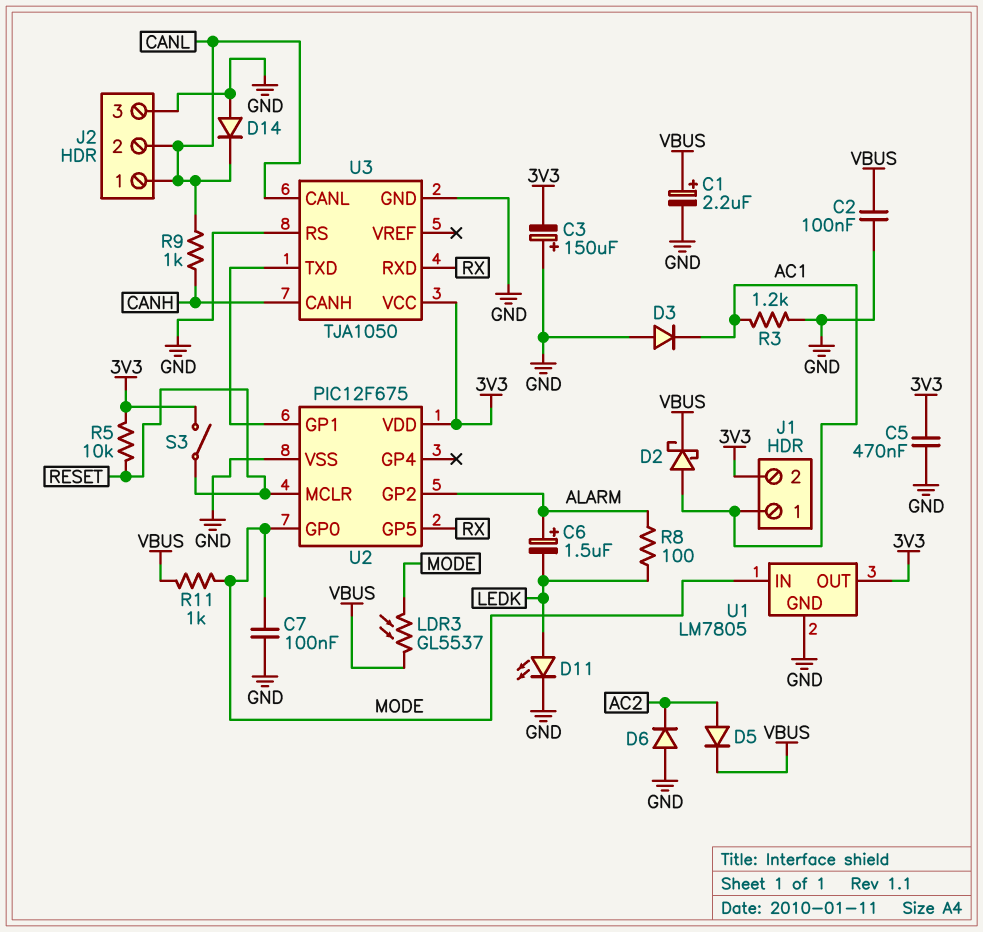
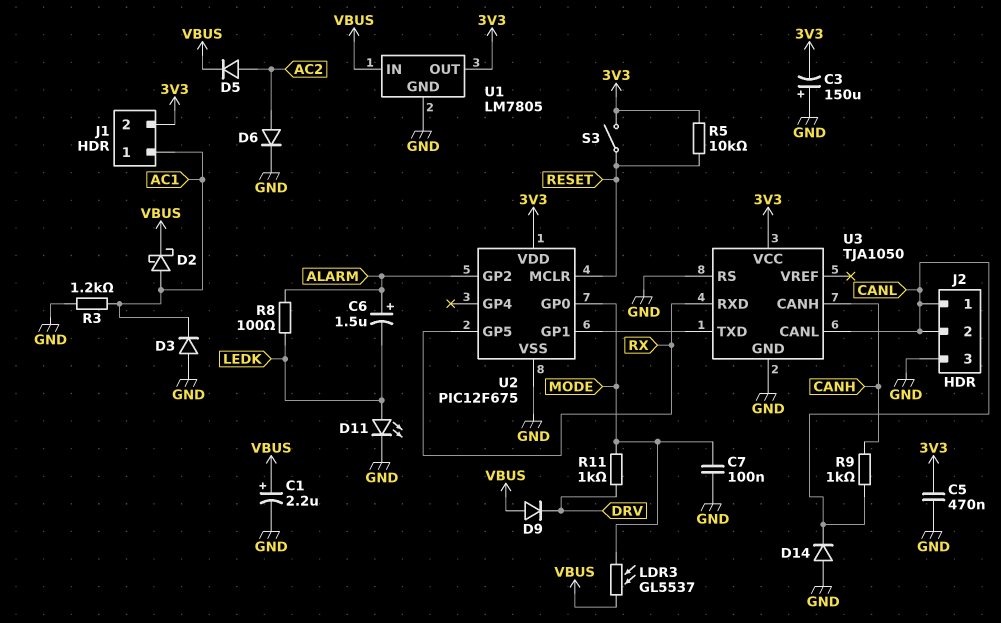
C2: 100nF (GND, VBUS) -> none
D6: diode (A GND, K AC2) -> diode (A AC2, K GND)
D9: none -> diode (A VBUS, K DRV)
R11: 1k (MODE, VBUS) -> 1k (DRV, MODE)
U1 pin IN: MODE -> VBUS

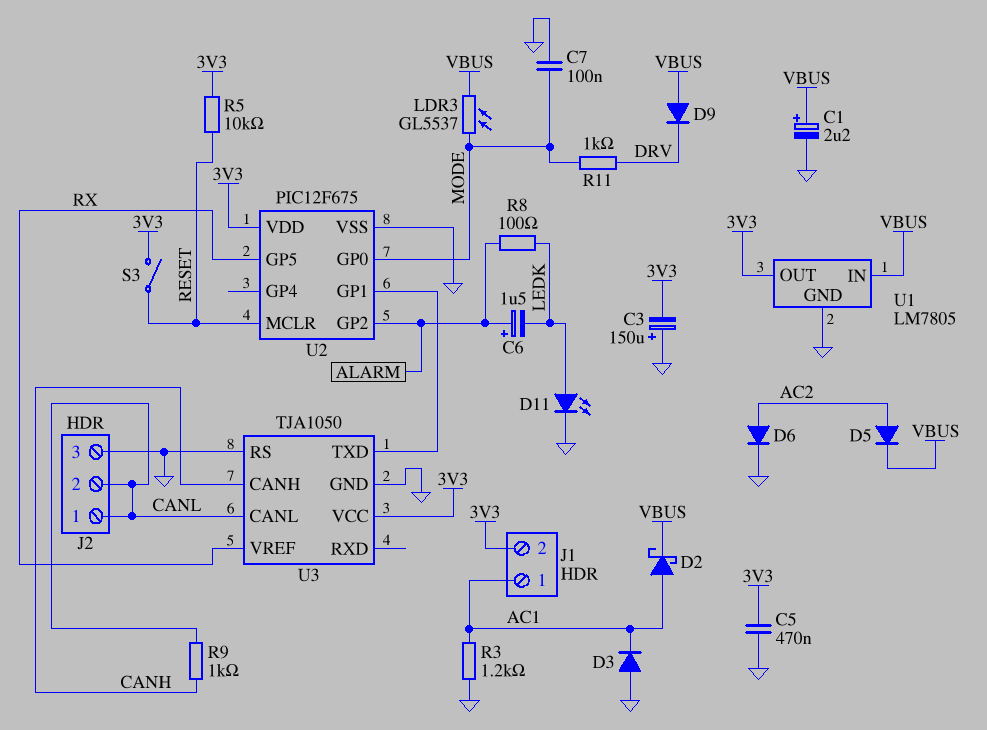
D14: diode (A GND, K CANL) -> none
U3 pin RXD: RX -> none
U3 pin VREF: none -> RX

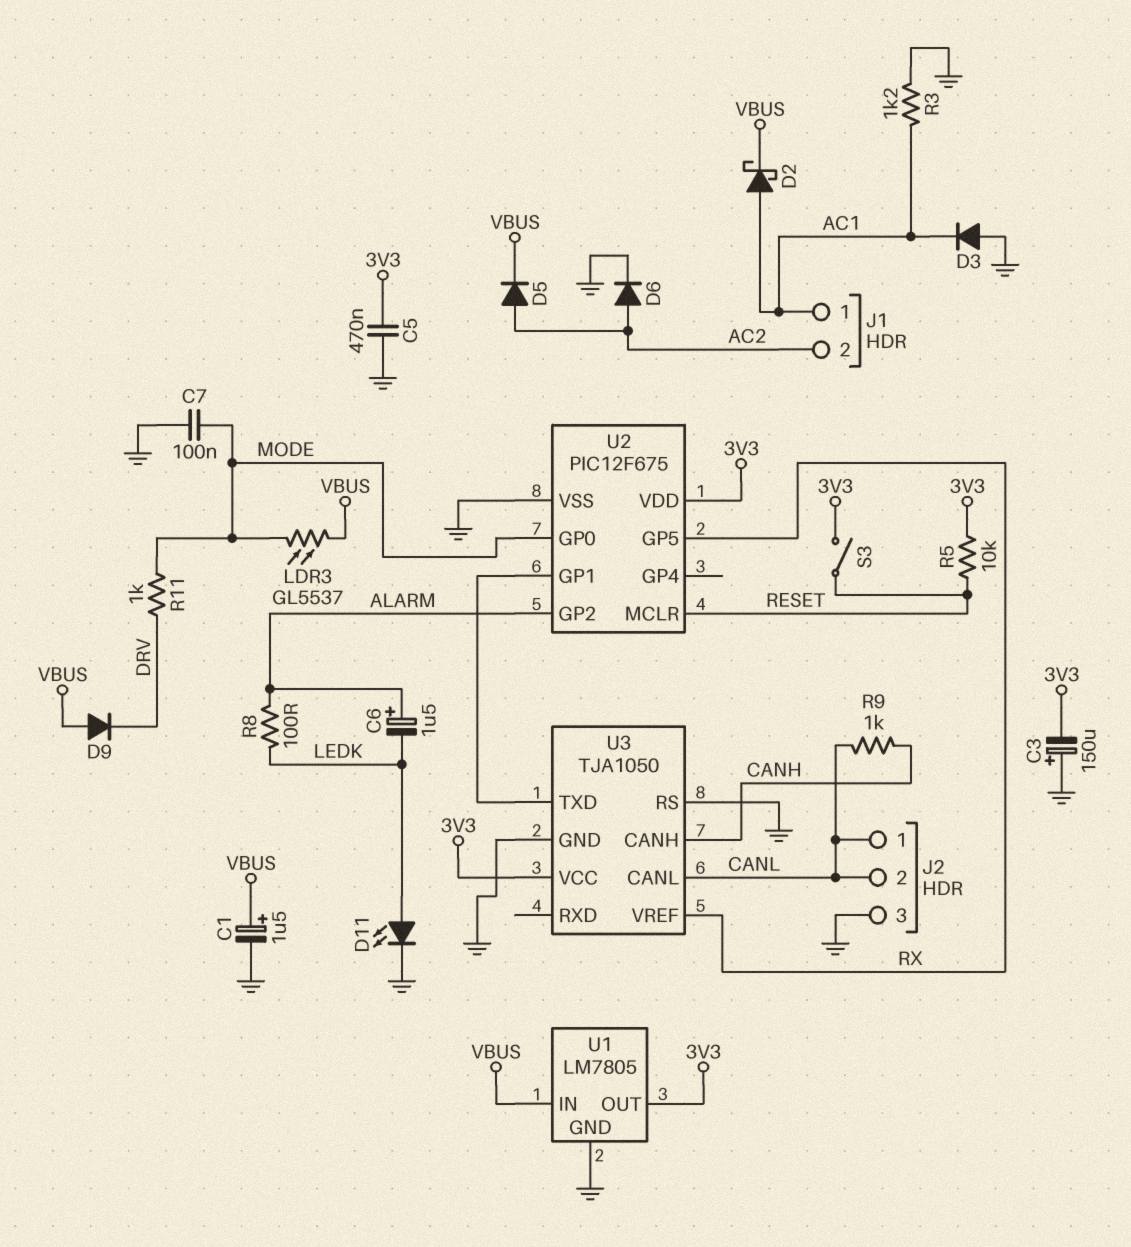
C1: 2.2uF (plus VBUS, minus GND) -> 1.5uF (plus VBUS, minus GND)
J1 pin 2: 3V3 -> AC2

